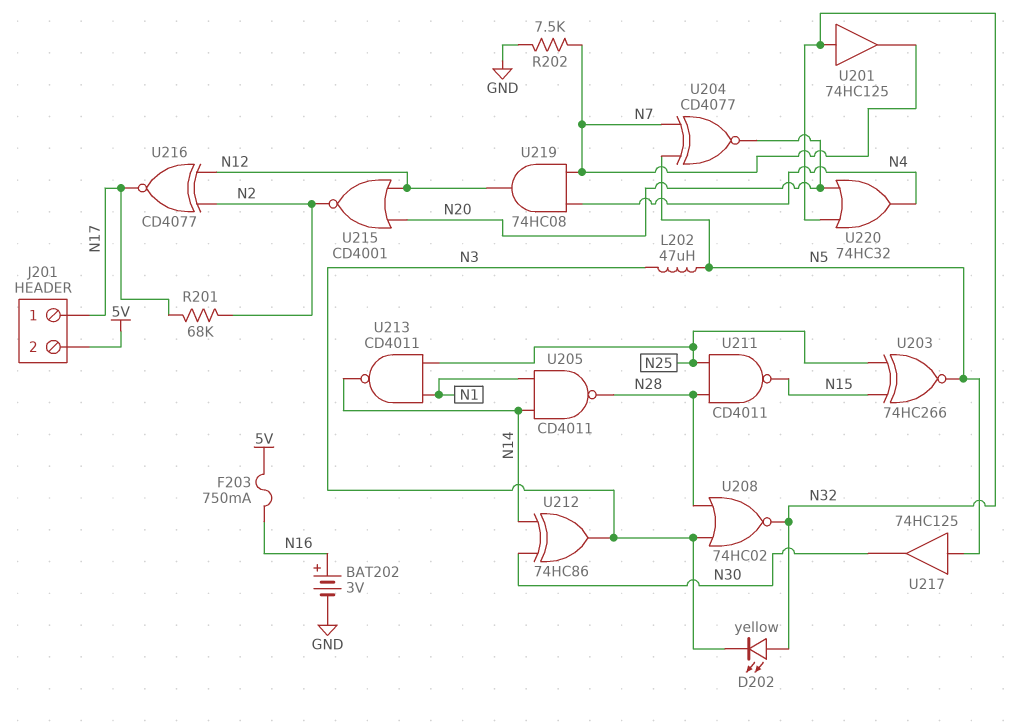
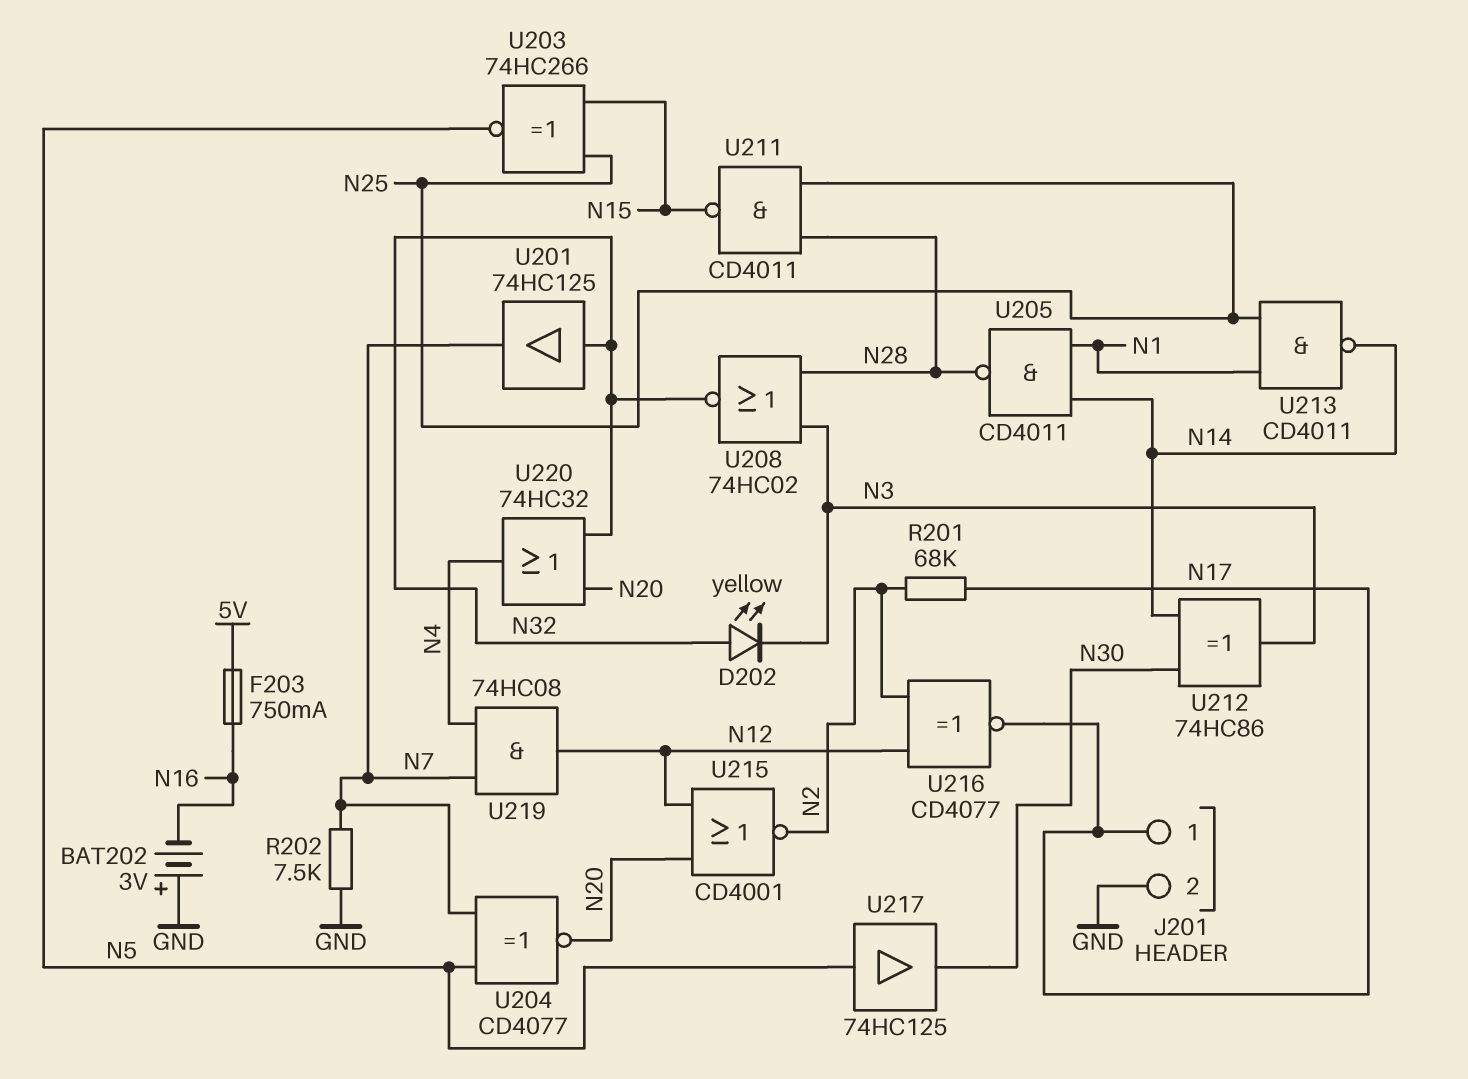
BAT202: 3V (plus N16, minus GND) -> 3V (plus GND, minus N16)
J201 pin 2: 5V -> GND
L202: 47uH (N3, N5) -> none

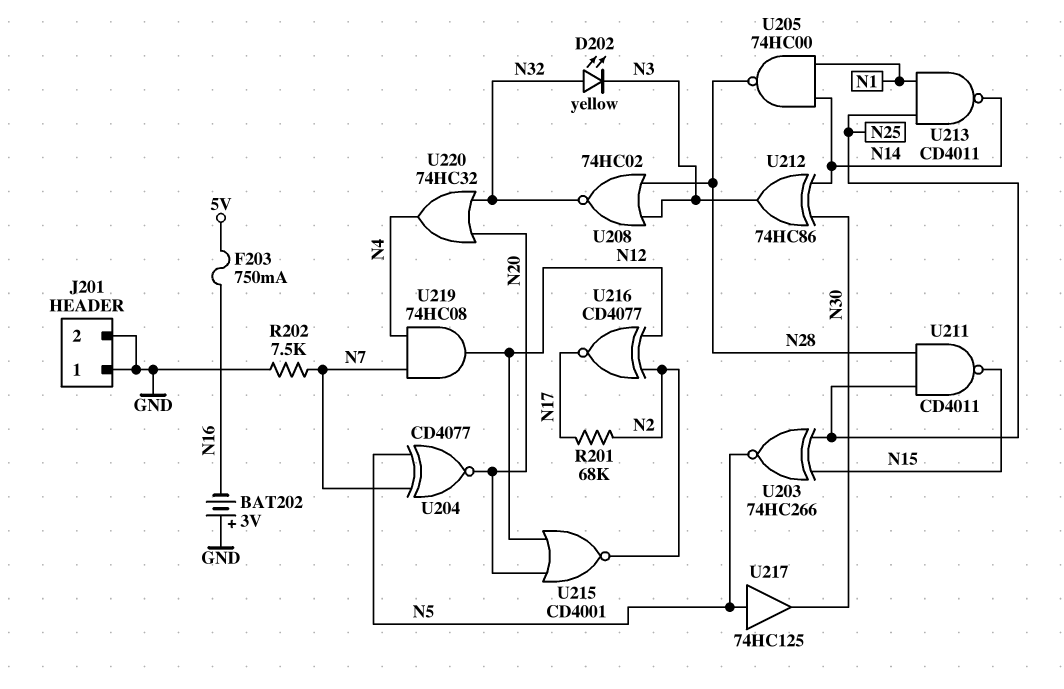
J201 pin 1: N17 -> GND
U201: buffer 74HC125 (in N32, out N7) -> none
U205: NAND CD4011 (in N1, in N14, out N28) -> NAND 74HC00 (in N1, in N14, out N28)

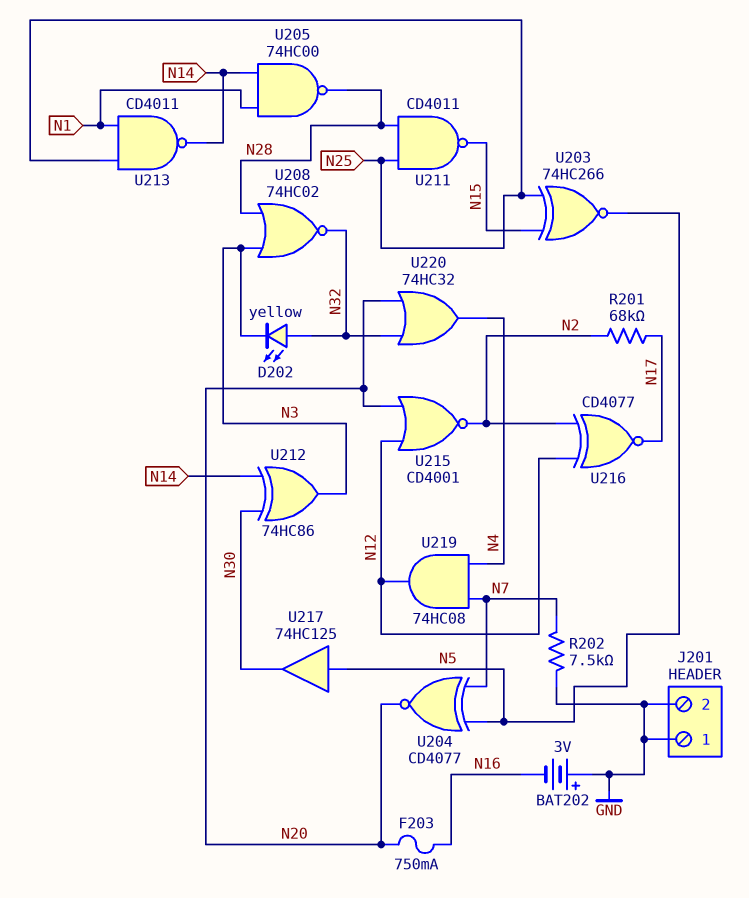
F203: 750mA (5V, N16) -> 750mA (N16, N20)

